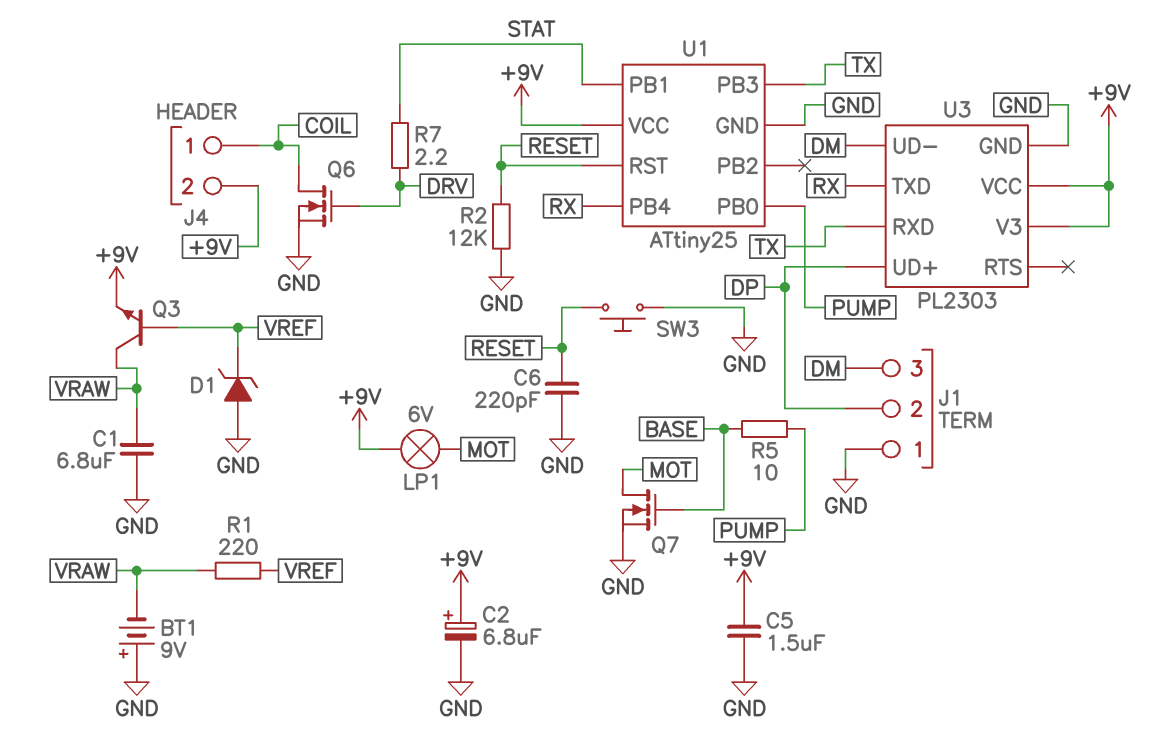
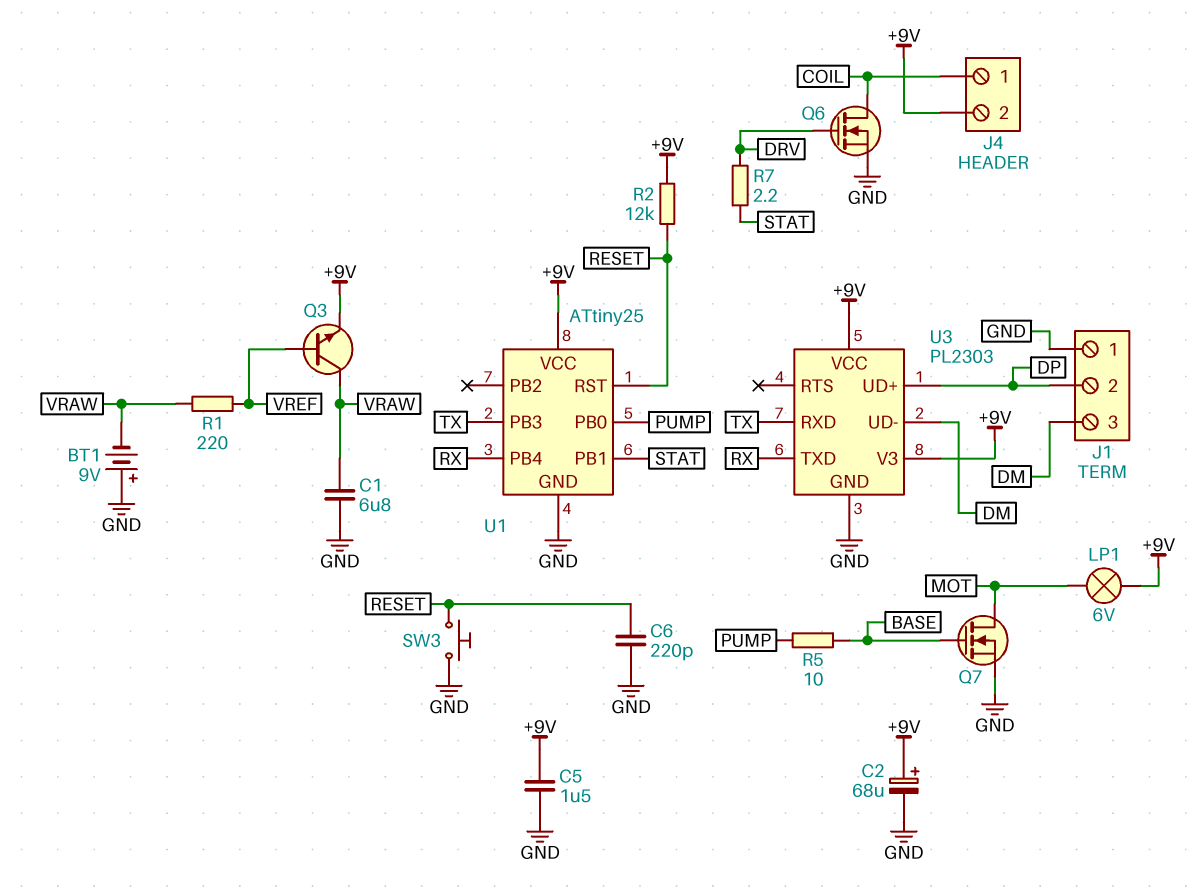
C2: 6.8uF (plus +9V, minus GND) -> 68uF (plus +9V, minus GND)
D1: zener (A GND, K VREF) -> none
R2: 12k (GND, RESET) -> 12k (+9V, RESET)

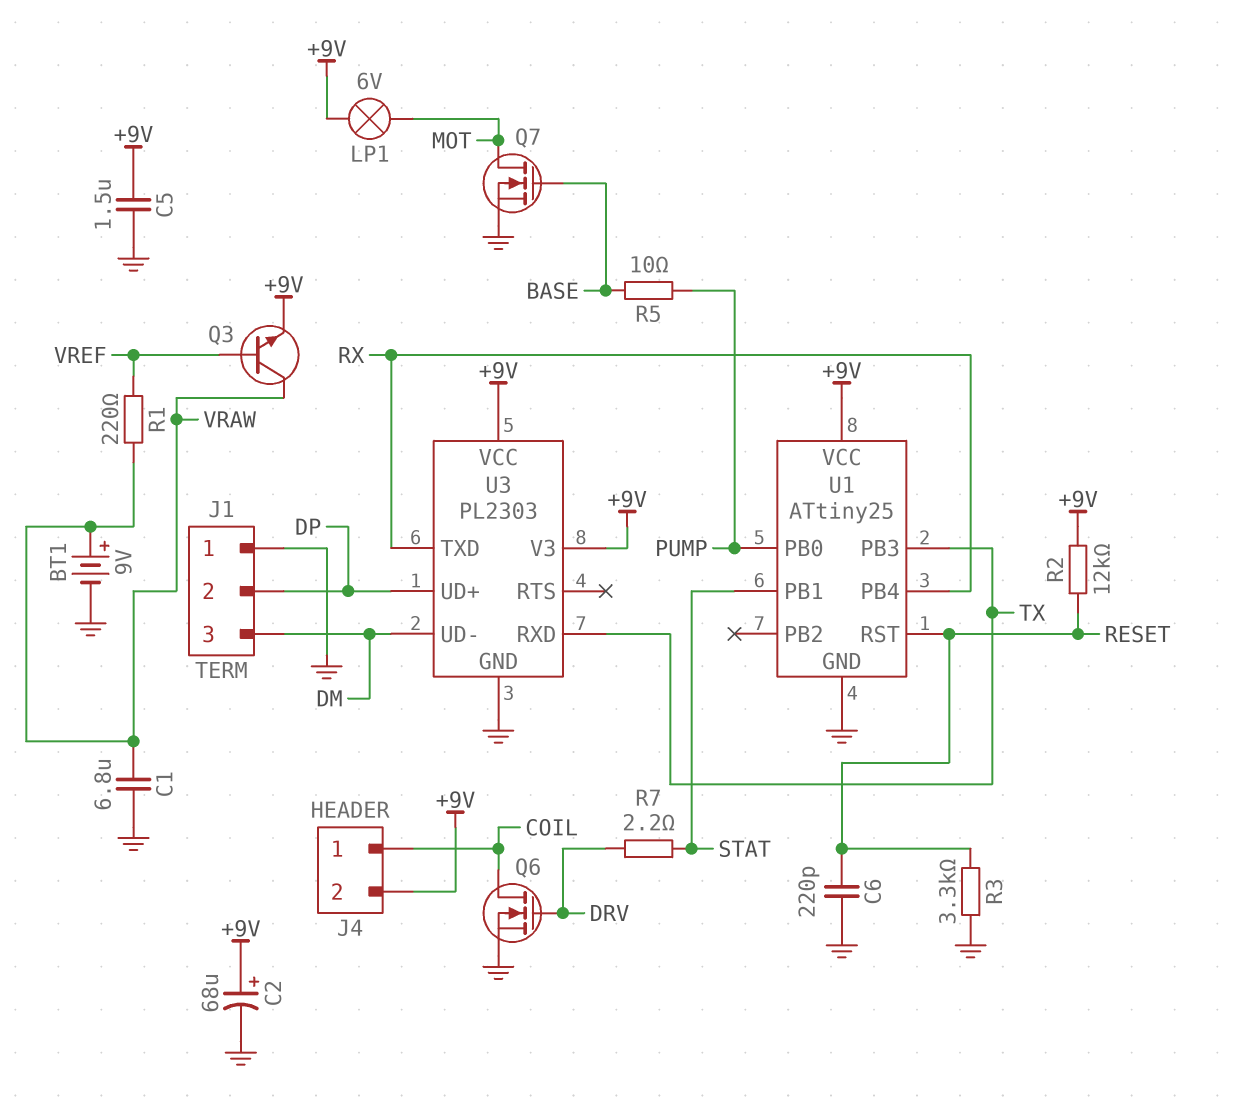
BT1: 9V (plus GND, minus VRAW) -> 9V (plus VRAW, minus GND)
R3: none -> 3.3k (GND, RESET)
SW3: button (GND, RESET) -> none

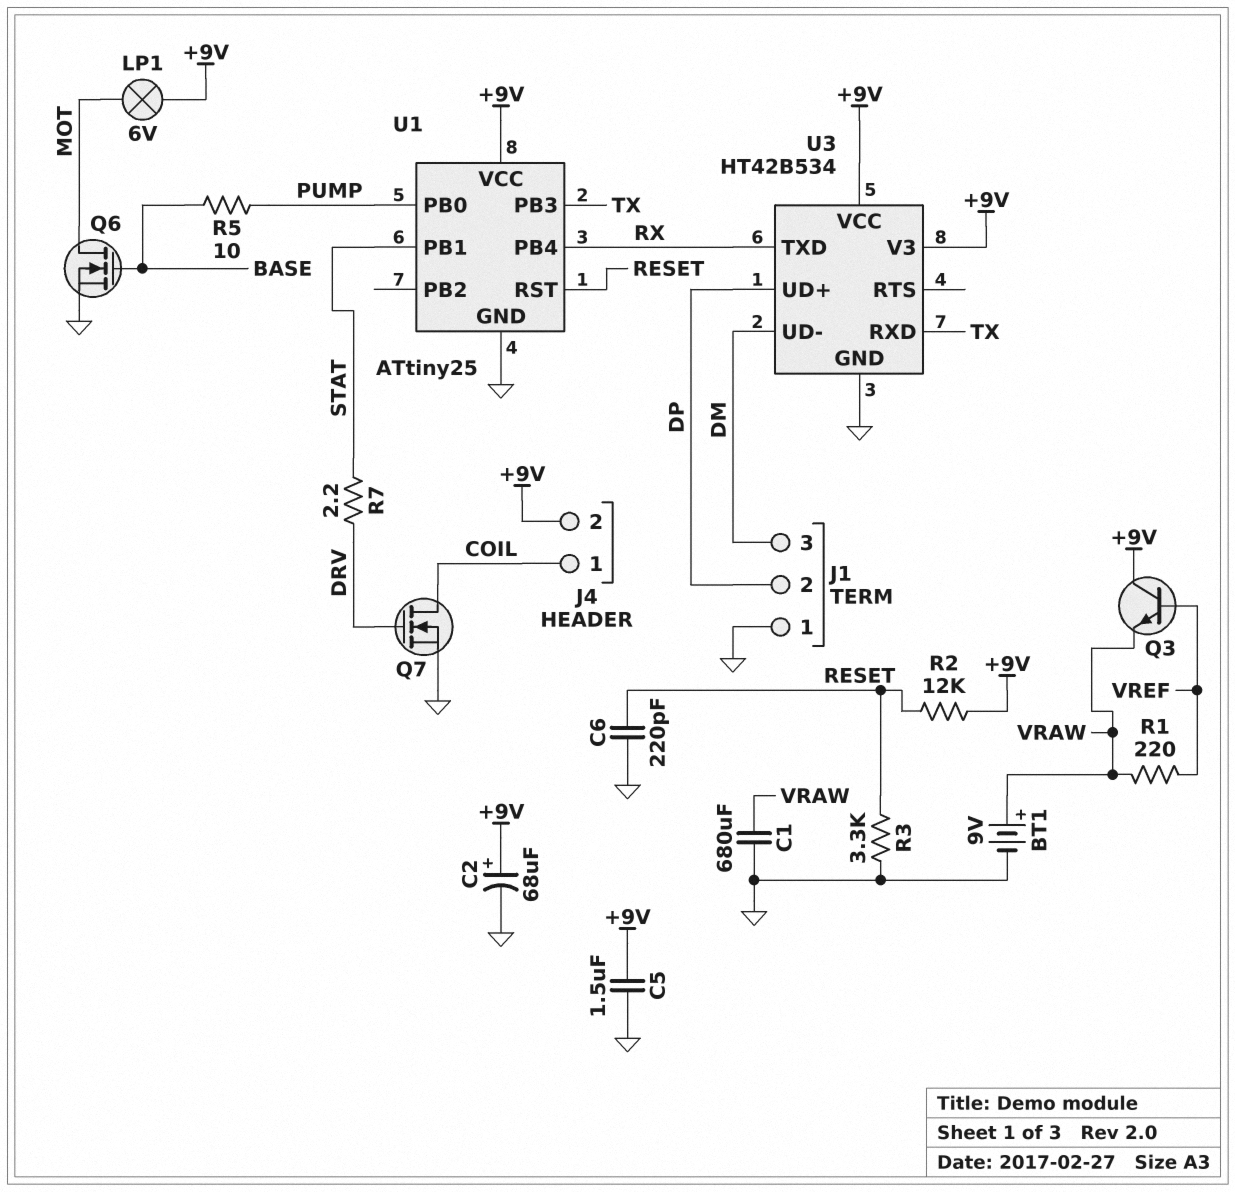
C1: 6.8uF (GND, VRAW) -> 680uF (GND, VRAW)
Q3: NPN (B VREF, C VRAW, E +9V) -> NPN (B VREF, C +9V, E VRAW)
Q6: NMOS (G DRV, D COIL, S GND) -> NMOS (G BASE, D MOT, S GND)
Q7: NMOS (G BASE, D MOT, S GND) -> NMOS (G DRV, D COIL, S GND)
U3: PL2303 -> HT42B534

